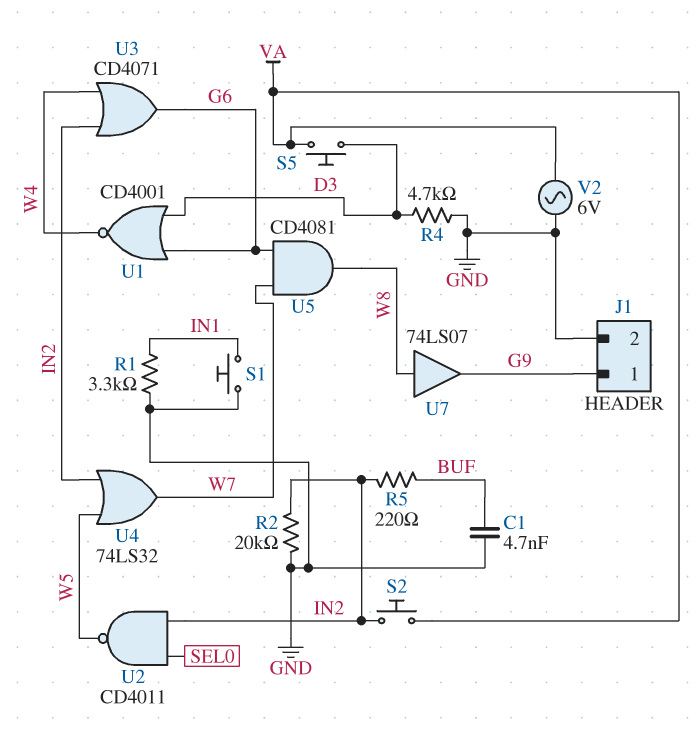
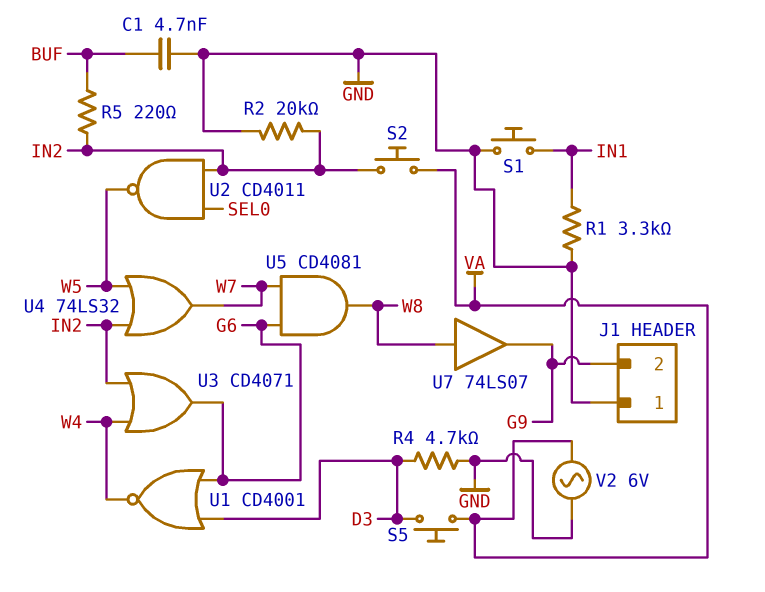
J1 pin 1: G9 -> GND
J1 pin 2: GND -> G9

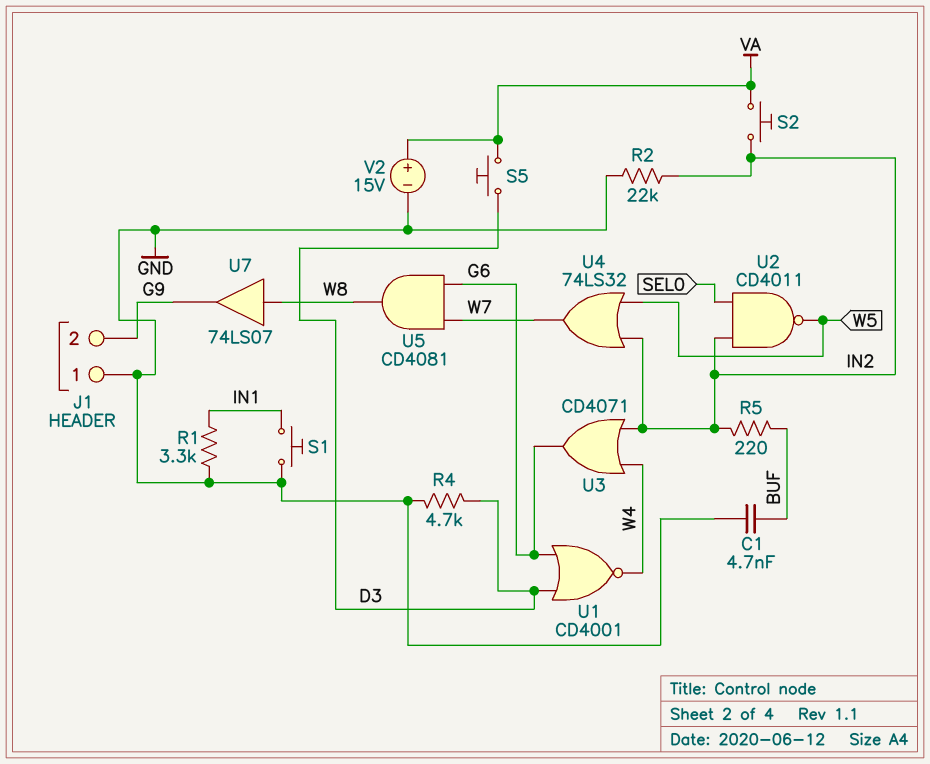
R2: 20k (GND, IN2) -> 22k (GND, IN2)
V2: AC 6V (GND, VA) -> 15V (plus VA, minus GND)

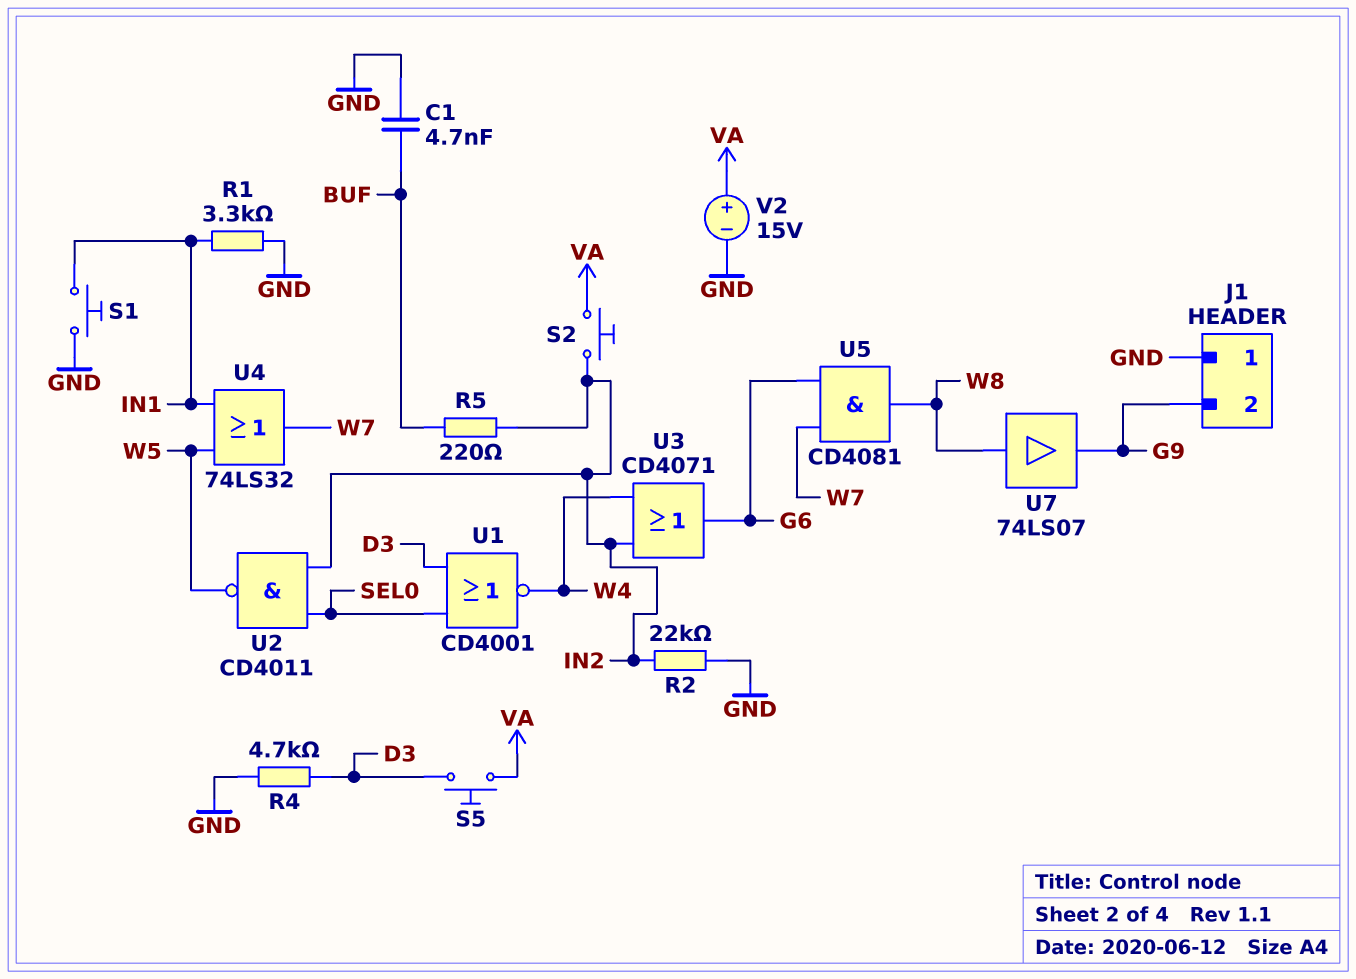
U1: NOR CD4001 (in D3, in G6, out W4) -> NOR CD4001 (in D3, in SEL0, out W4)
U4: OR 74LS32 (in IN2, in W5, out W7) -> OR 74LS32 (in IN1, in W5, out W7)

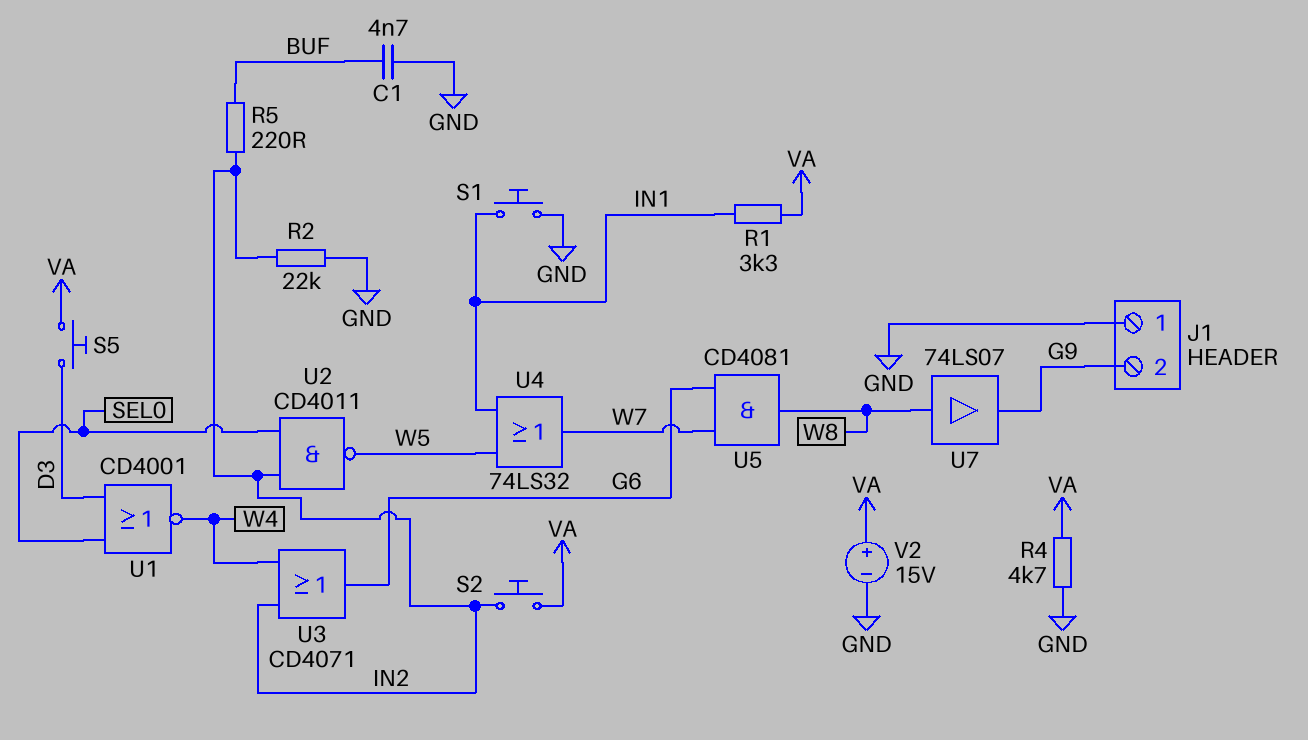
R1: 3.3k (GND, IN1) -> 3.3k (IN1, VA)
R4: 4.7k (D3, GND) -> 4.7k (GND, VA)

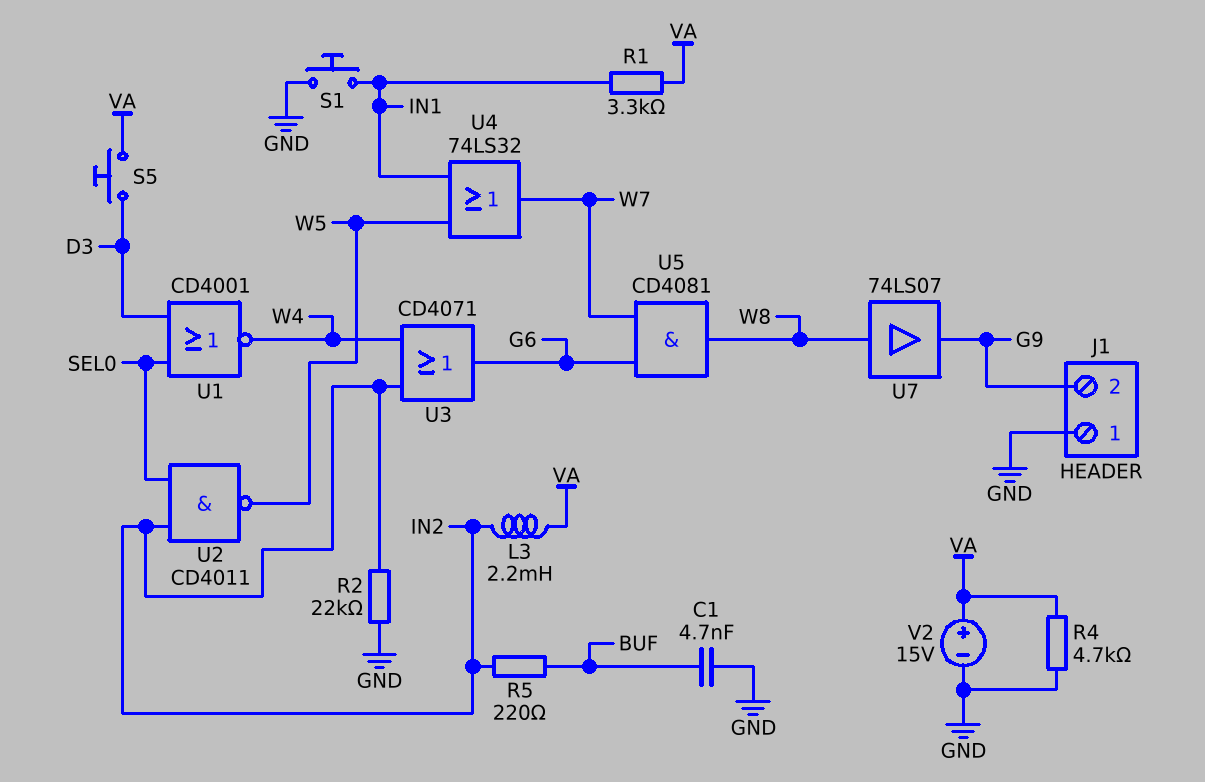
L3: none -> 2.2mH (IN2, VA)
S2: button (IN2, VA) -> none

